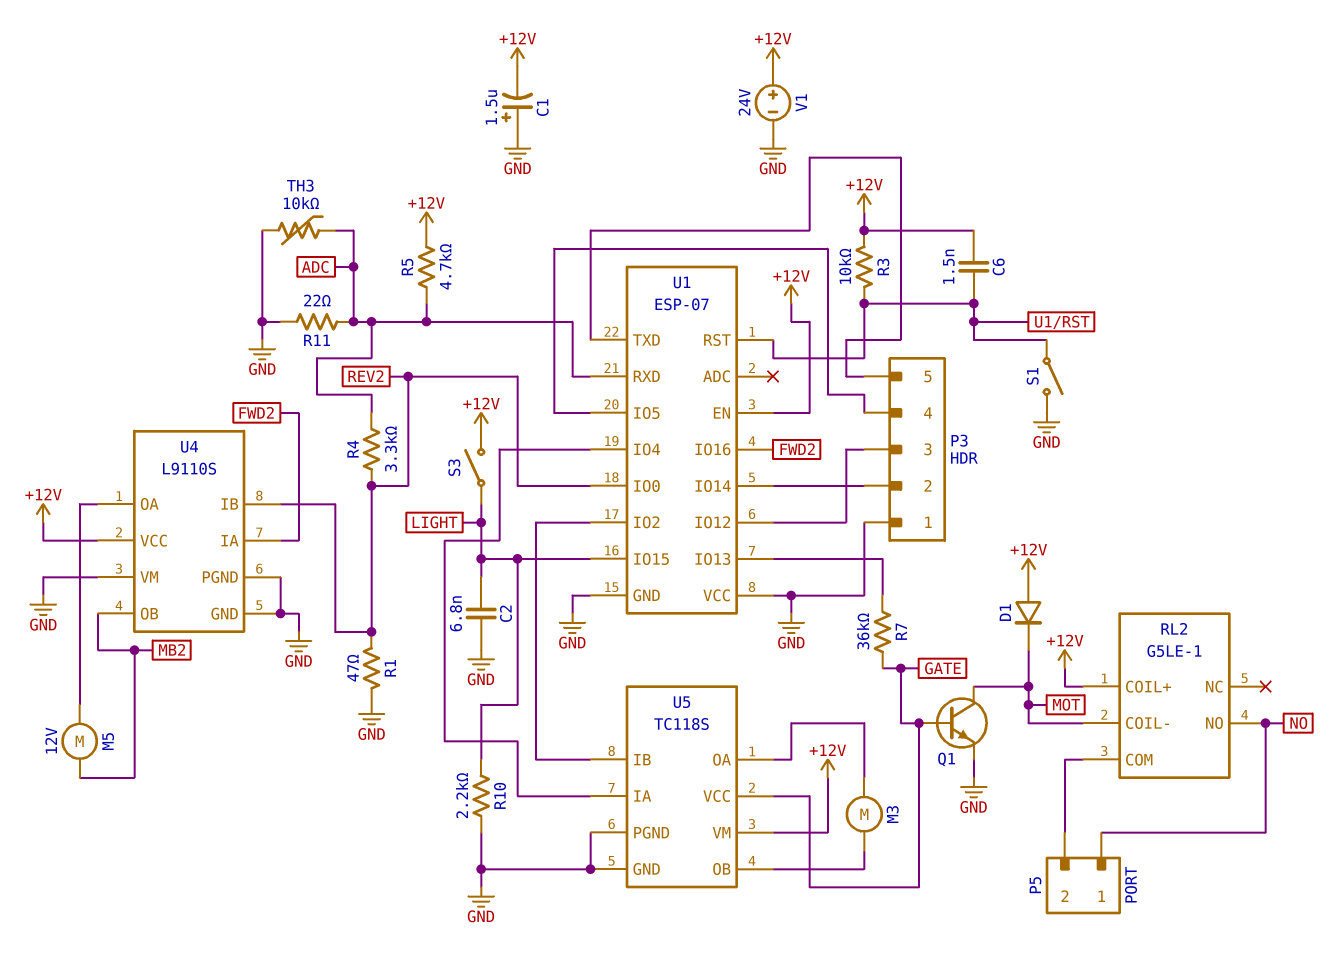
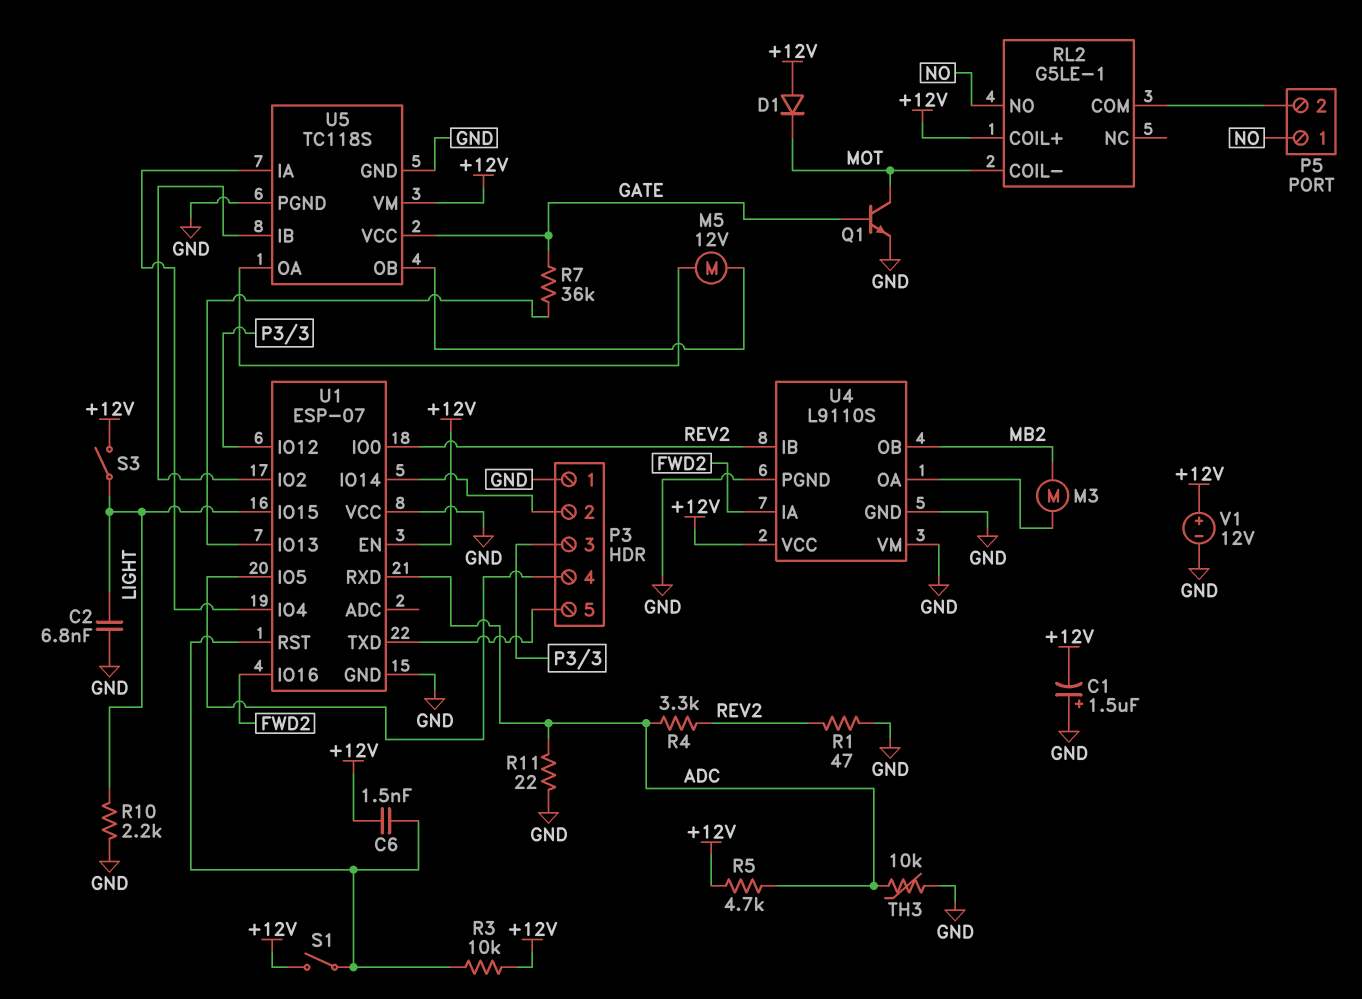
M3: motor (U5/OA, U5/OB) -> motor (MB2, U4/OA)
M5: motor 12V (MB2, U4/OA) -> motor 12V (U5/OA, U5/OB)
S1: switch (GND, U1/RST) -> switch (+12V, U1/RST)
V1: 24V (plus +12V, minus GND) -> 12V (plus +12V, minus GND)

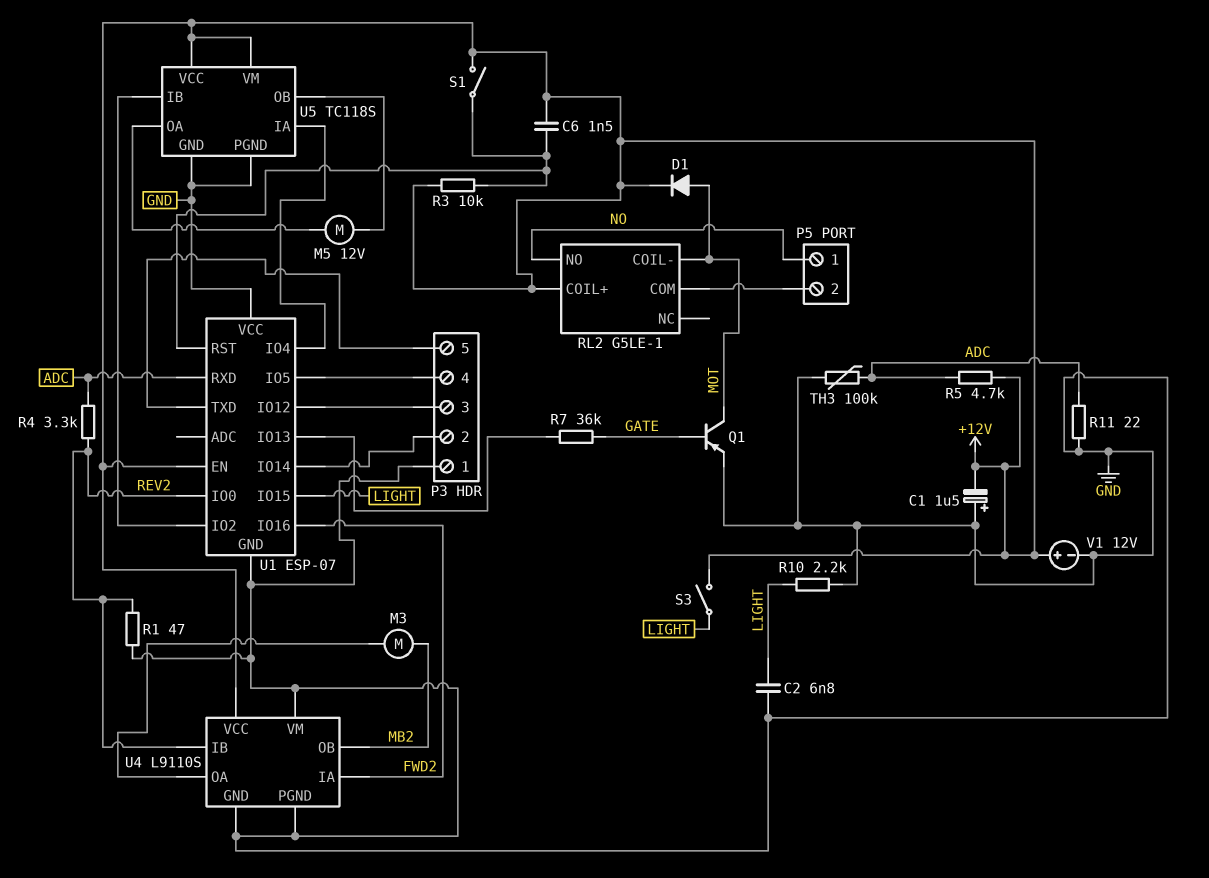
D1: diode (A +12V, K MOT) -> diode (A MOT, K +12V)
Q1: NPN (B GATE, C MOT, E GND) -> PNP (B GATE, C MOT, E GND)
TH3: 10k (ADC, GND) -> 100k (ADC, GND)
U5 pin VCC: GATE -> +12V

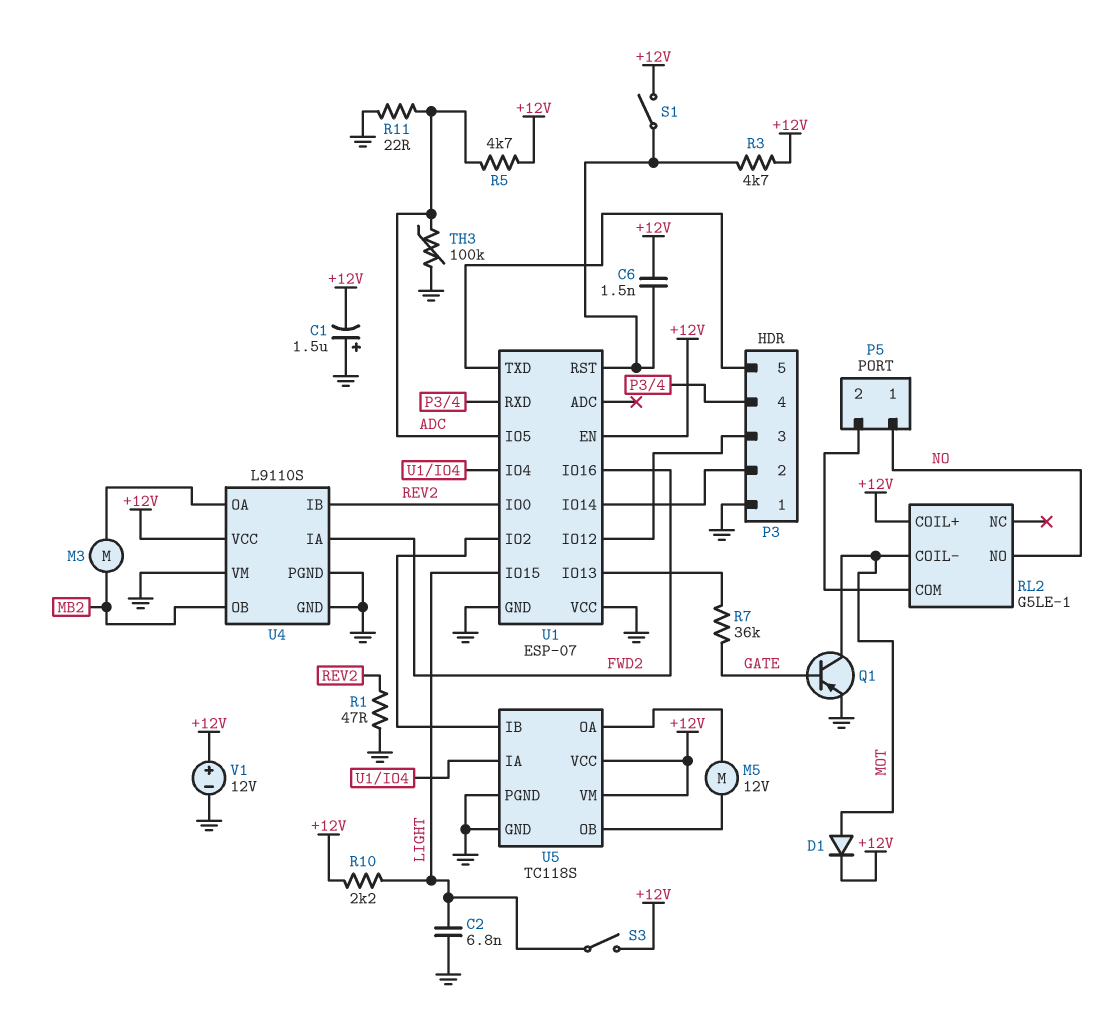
R3: 10k (+12V, U1/RST) -> 4.7k (+12V, U1/RST)
R4: 3.3k (ADC, REV2) -> none
R10: 2.2k (GND, LIGHT) -> 2.2k (+12V, LIGHT)
U1 pin IO5: P3/4 -> ADC
U1 pin RXD: ADC -> P3/4

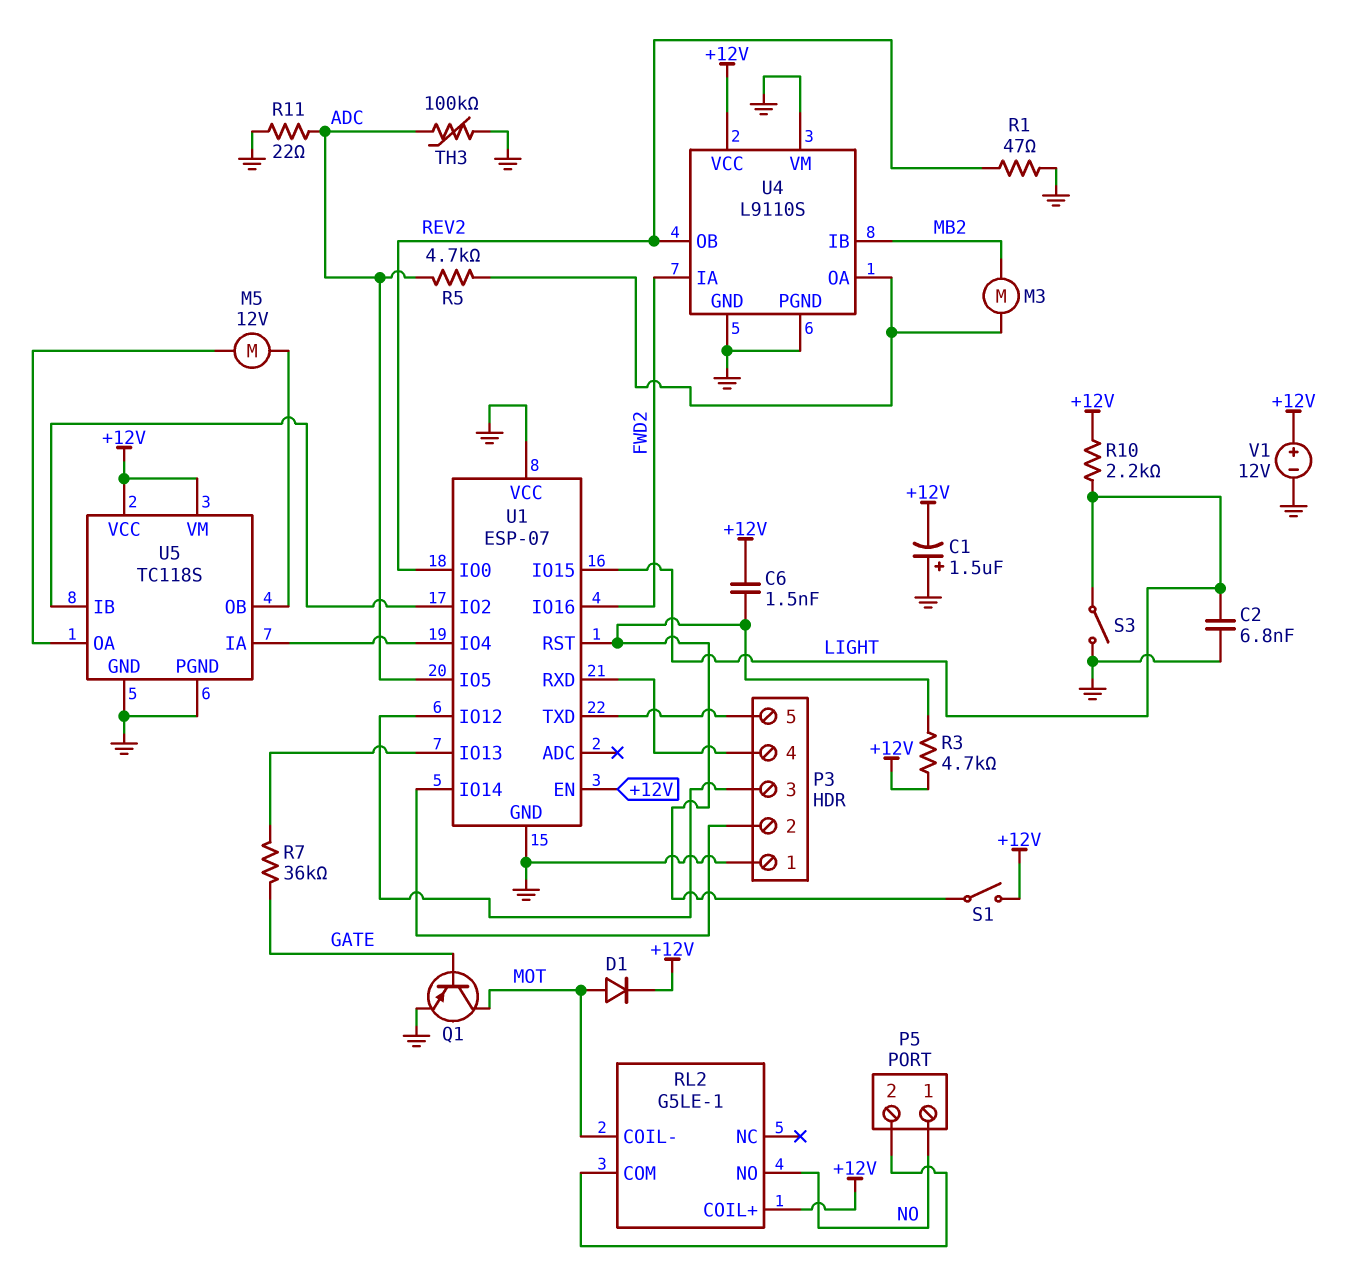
R5: 4.7k (+12V, ADC) -> 4.7k (ADC, U4/OA)
S3: switch (+12V, LIGHT) -> switch (GND, LIGHT)
U4 pin IB: REV2 -> MB2
U4 pin OB: MB2 -> REV2

